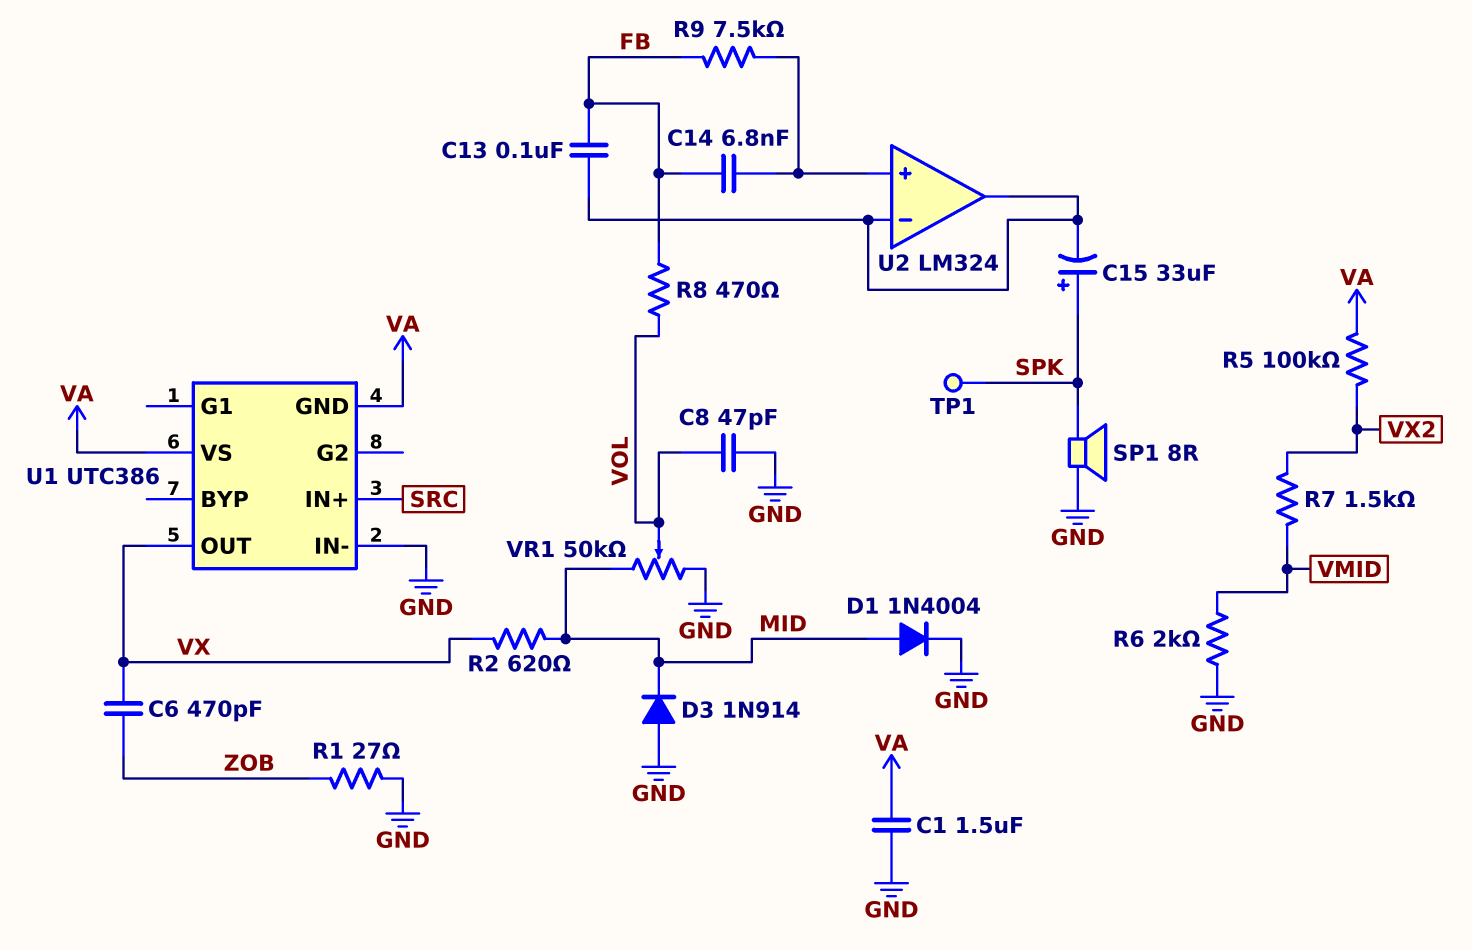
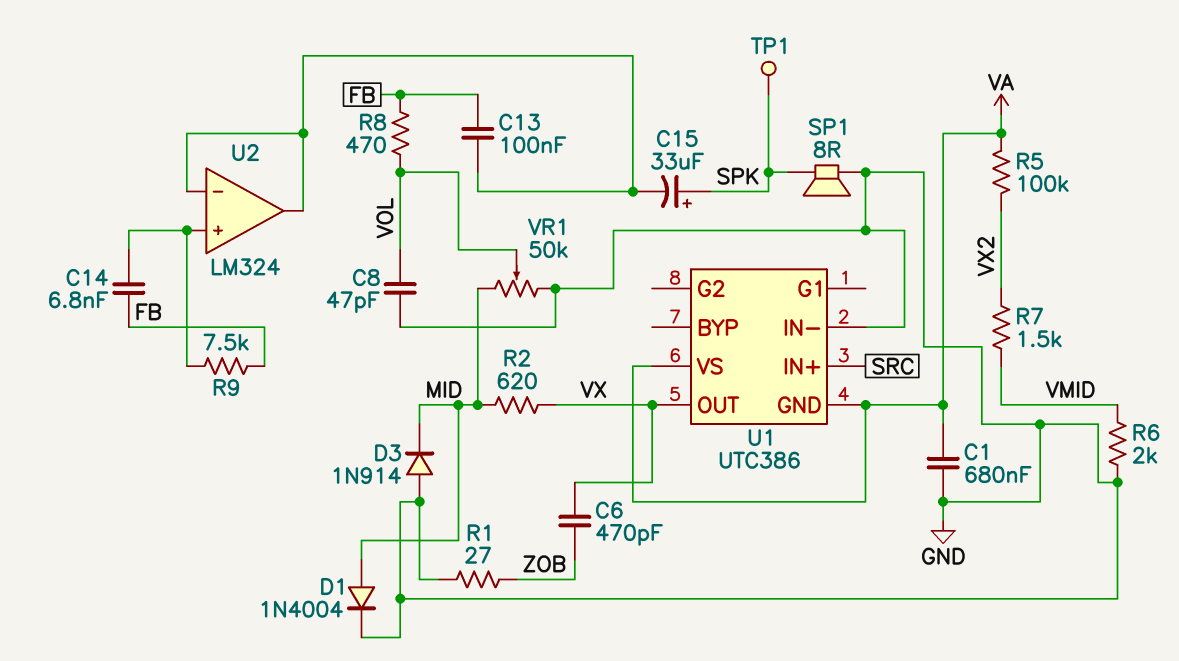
C1: 1.5uF (GND, VA) -> 680nF (GND, VA)

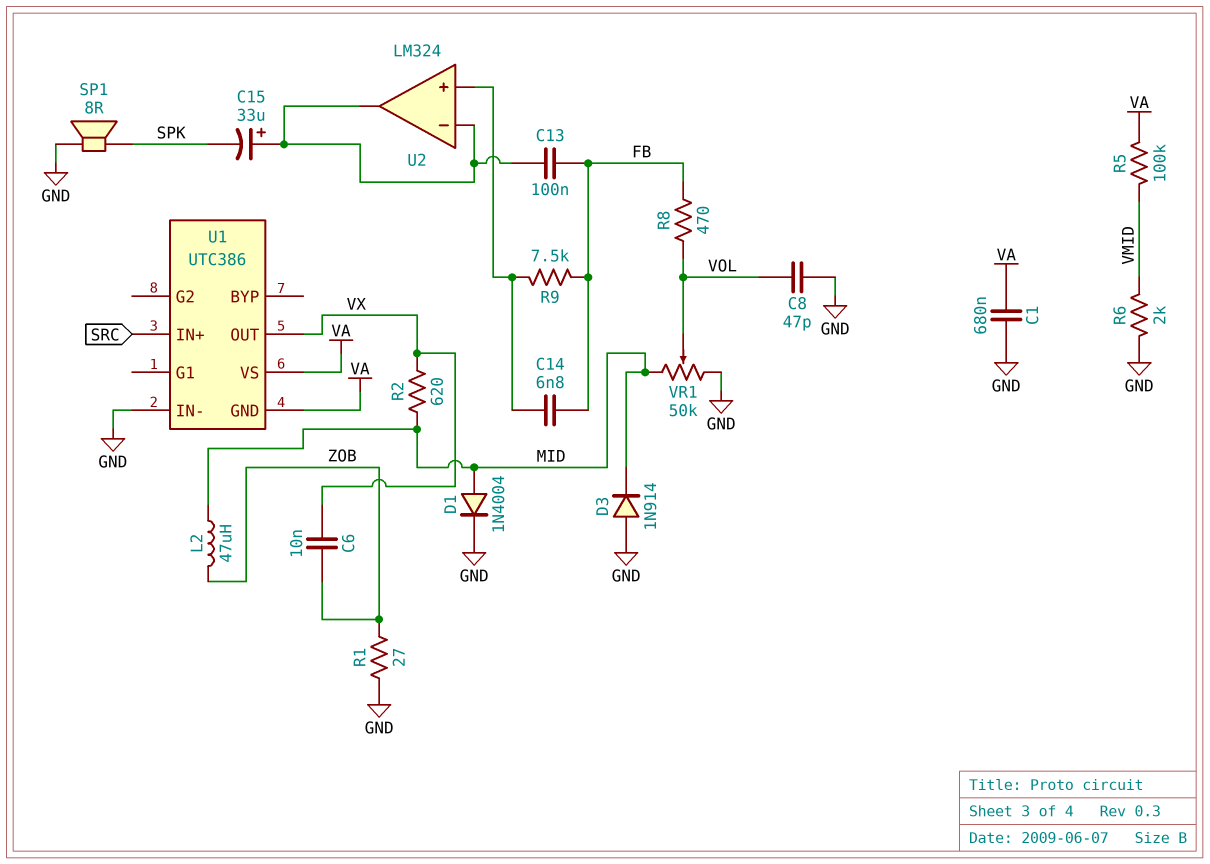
C6: 470pF (VX, ZOB) -> 10nF (VX, ZOB)
C15: 33uF (plus SPK, minus U2/in-) -> 33uF (plus U2/in-, minus SPK)
L2: none -> 47uH (MID, ZOB)
R5: 100k (VA, VX2) -> 100k (VA, VMID)
R7: 1.5k (VMID, VX2) -> none
TP1: test point (SPK) -> none

